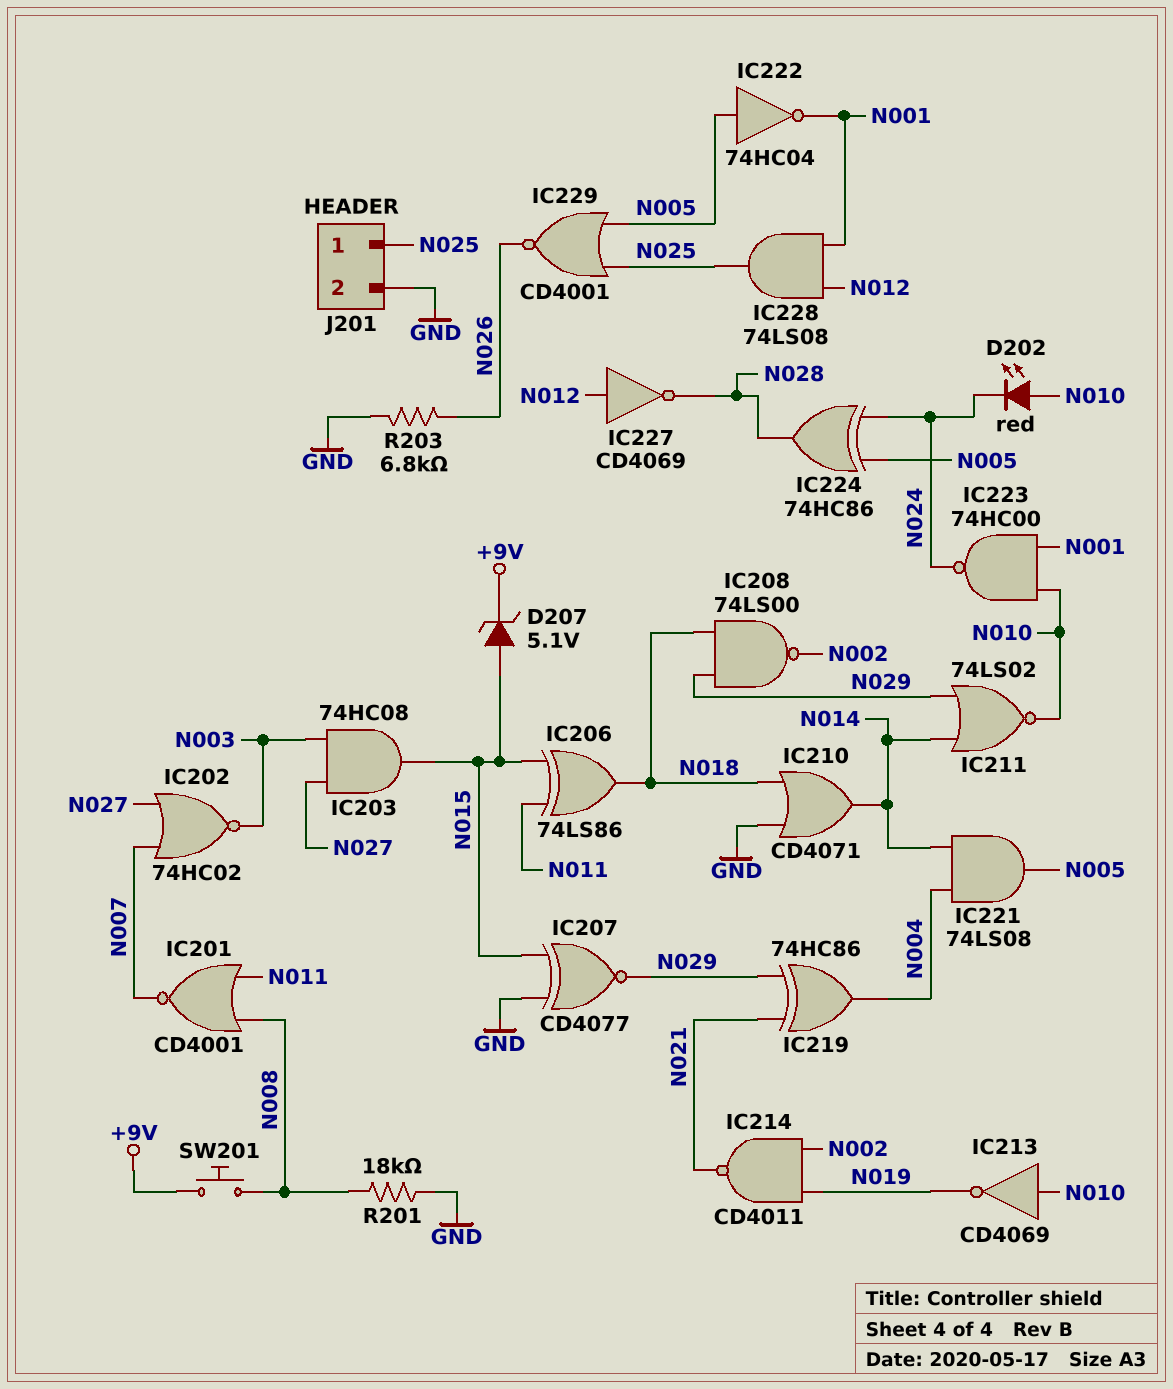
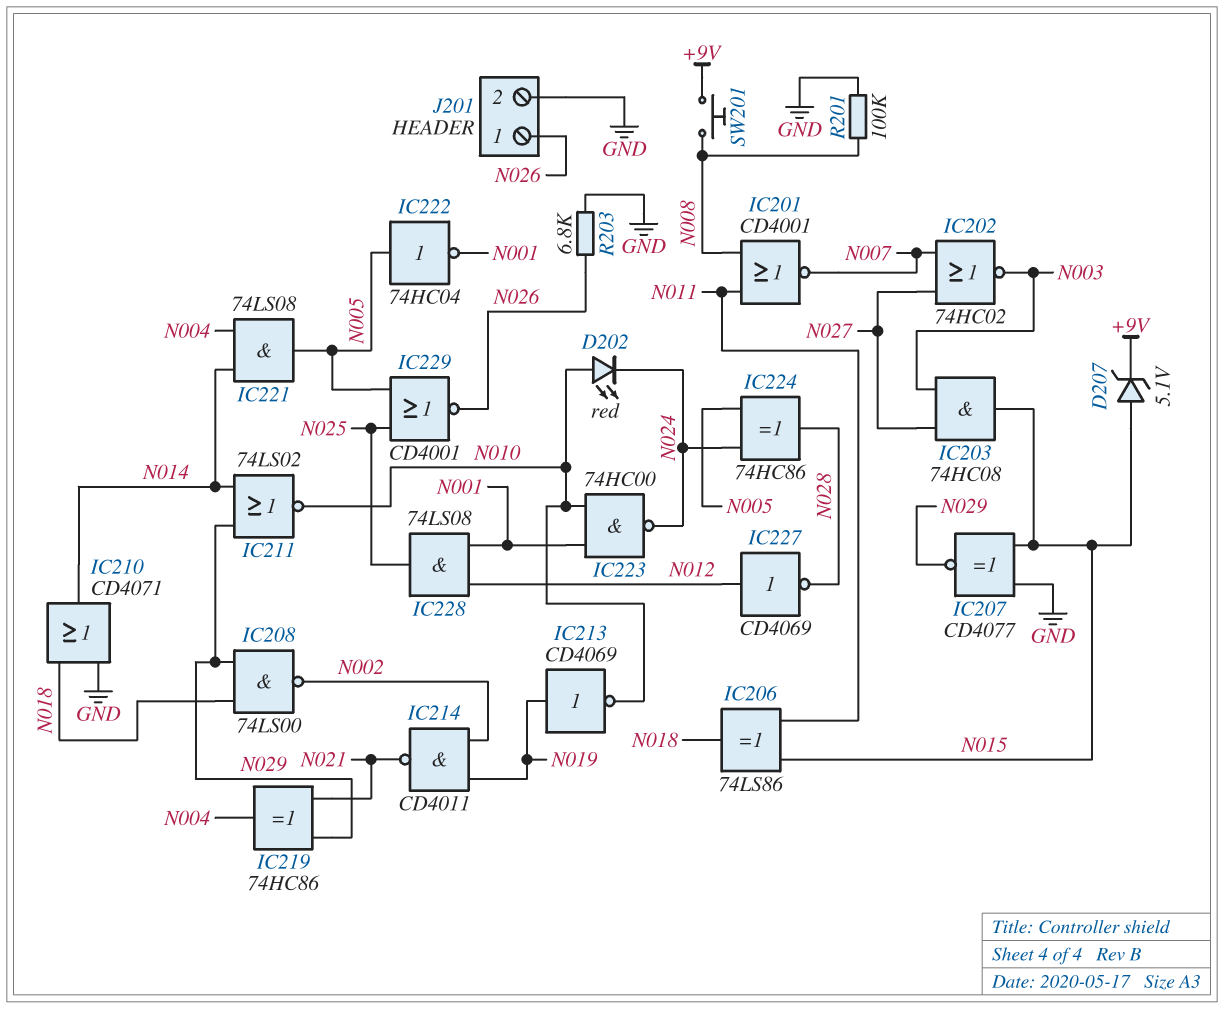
IC213: NOT CD4069 (in N010, out N019) -> NOT CD4069 (in N019, out N010)
J201 pin 1: N025 -> N026
R201: 18k (GND, N008) -> 100k (GND, N008)

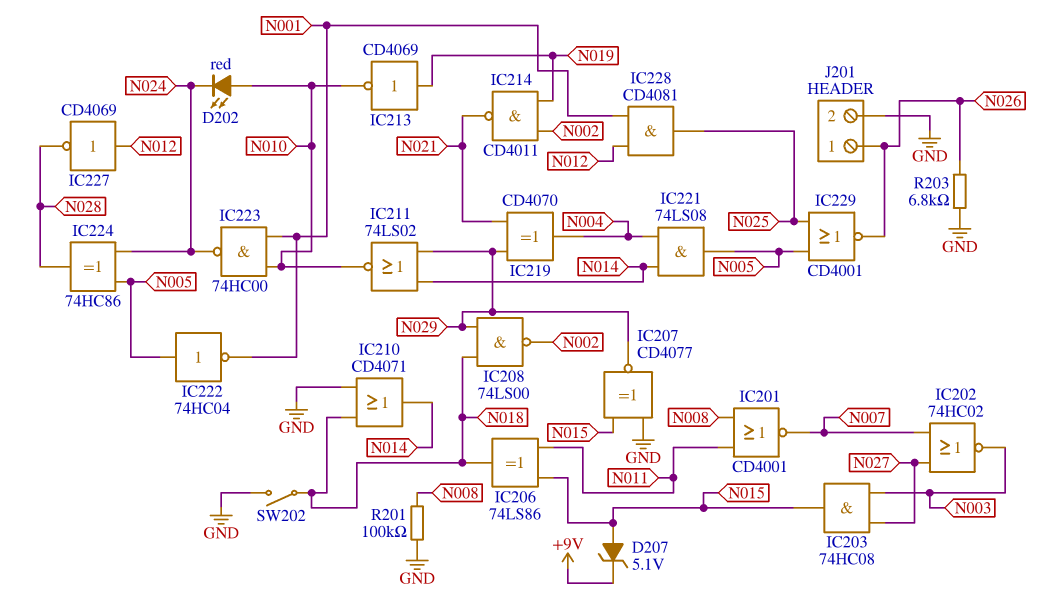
IC219: XOR 74HC86 (in N021, in N029, out N004) -> XOR CD4070 (in N021, in N029, out N004)
IC228: AND 74LS08 (in N001, in N012, out N025) -> AND CD4081 (in N001, in N012, out N025)
SW201: button (+9V, N008) -> none
SW202: none -> switch (GND, N018)

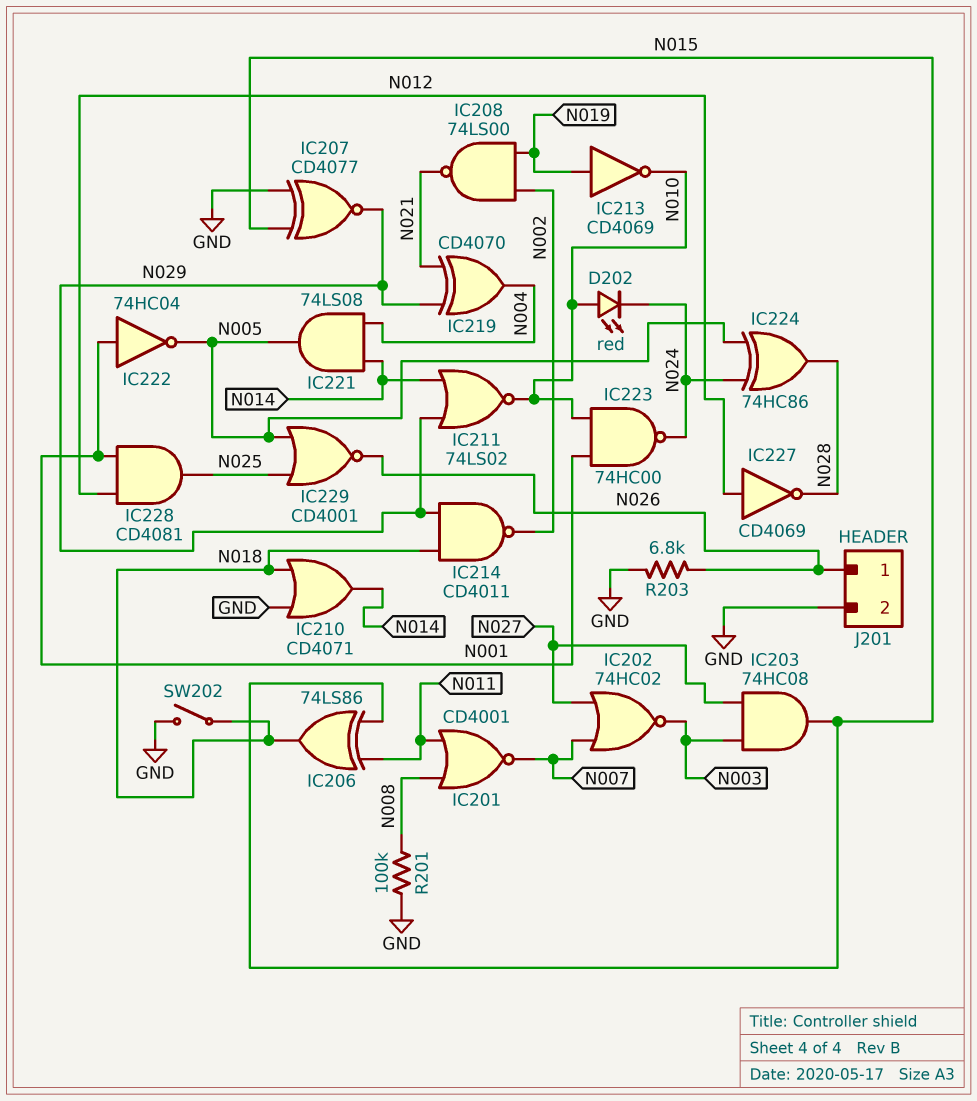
D207: zener 5.1V (A N015, K +9V) -> none
IC208: NAND 74LS00 (in N018, in N029, out N002) -> NAND 74LS00 (in N002, in N019, out N021)
IC214: NAND CD4011 (in N002, in N019, out N021) -> NAND CD4011 (in N018, in N029, out N002)
IC222: NOT 74HC04 (in N005, out N001) -> NOT 74HC04 (in N001, out N005)

